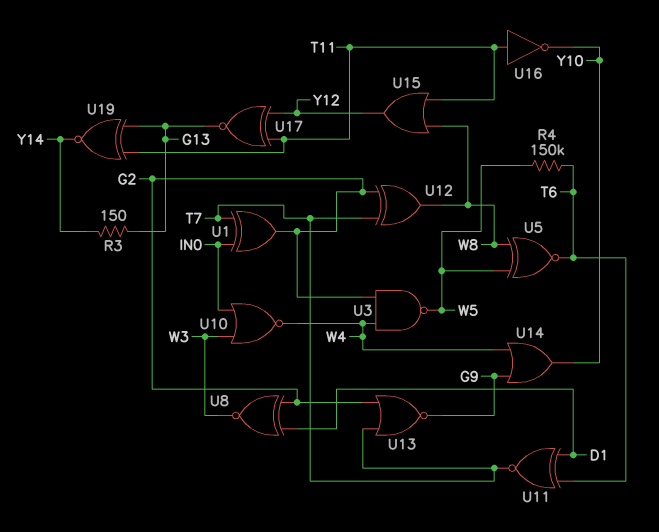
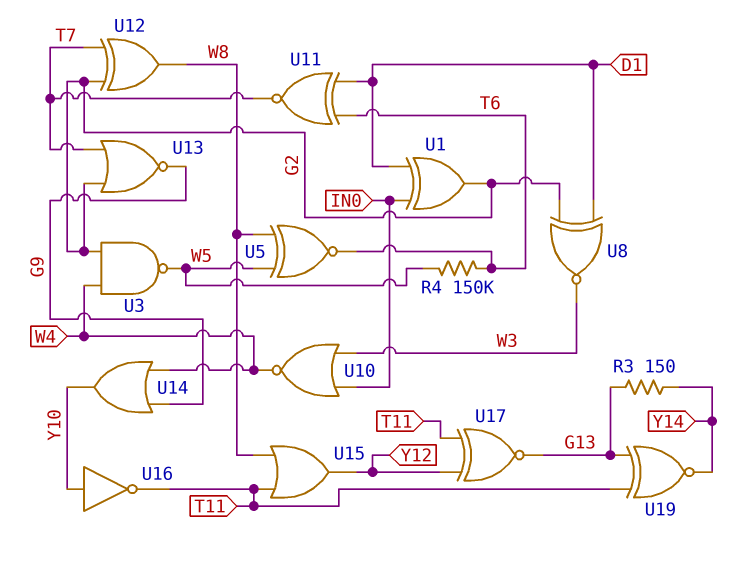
U1: XOR (in IN0, in T7, out G2) -> XOR (in D1, in IN0, out G2)
U16: NOT (in T11, out Y10) -> NOT (in Y10, out T11)

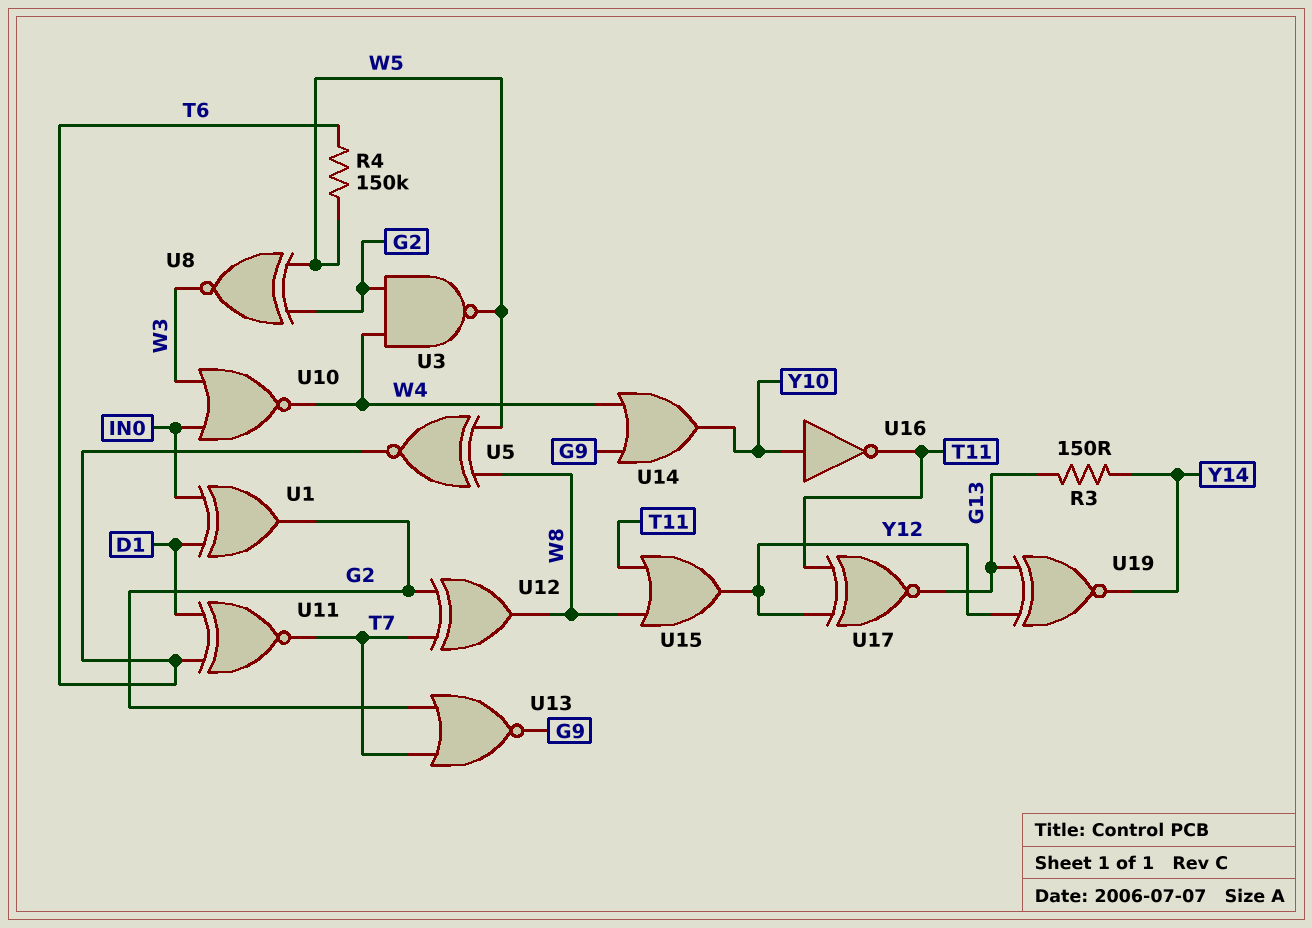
U8: XNOR (in D1, in G2, out W3) -> XNOR (in G2, in W5, out W3)
U19: XNOR (in G13, in T11, out Y14) -> XNOR (in G13, in Y12, out Y14)

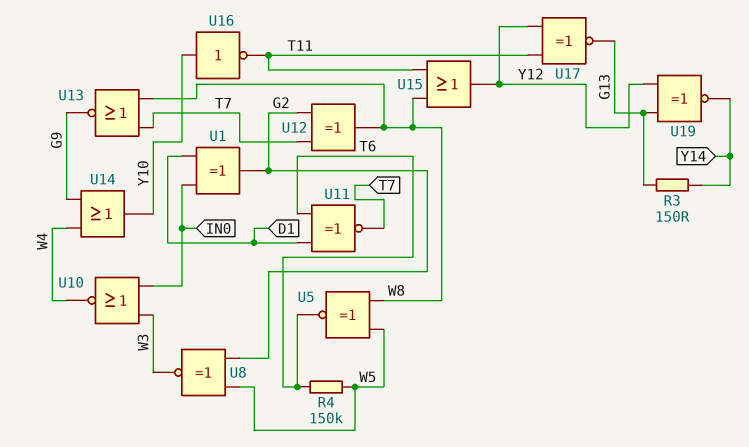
U3: NAND (in G2, in W4, out W5) -> none
U13: NOR (in G2, in T7, out G9) -> NOR (in T7, in W8, out G9)

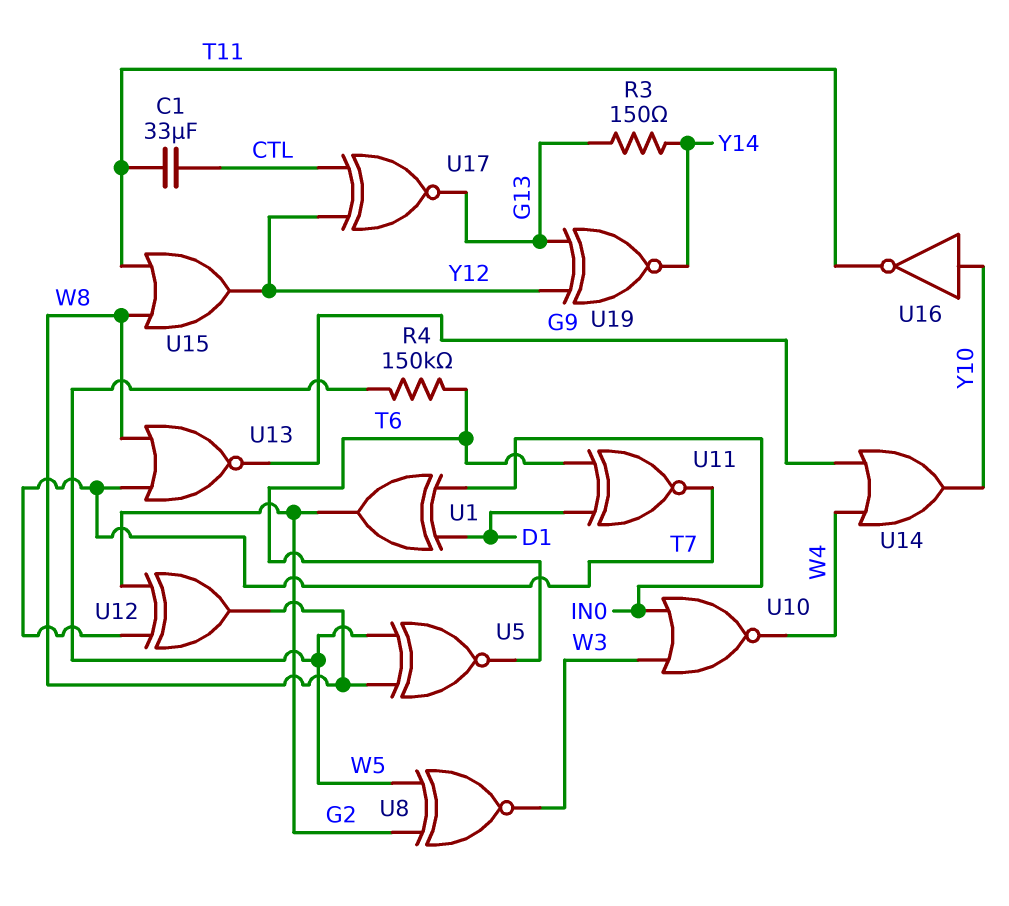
C1: none -> 33uF (CTL, T11)
U17: XNOR (in T11, in Y12, out G13) -> XNOR (in CTL, in Y12, out G13)

